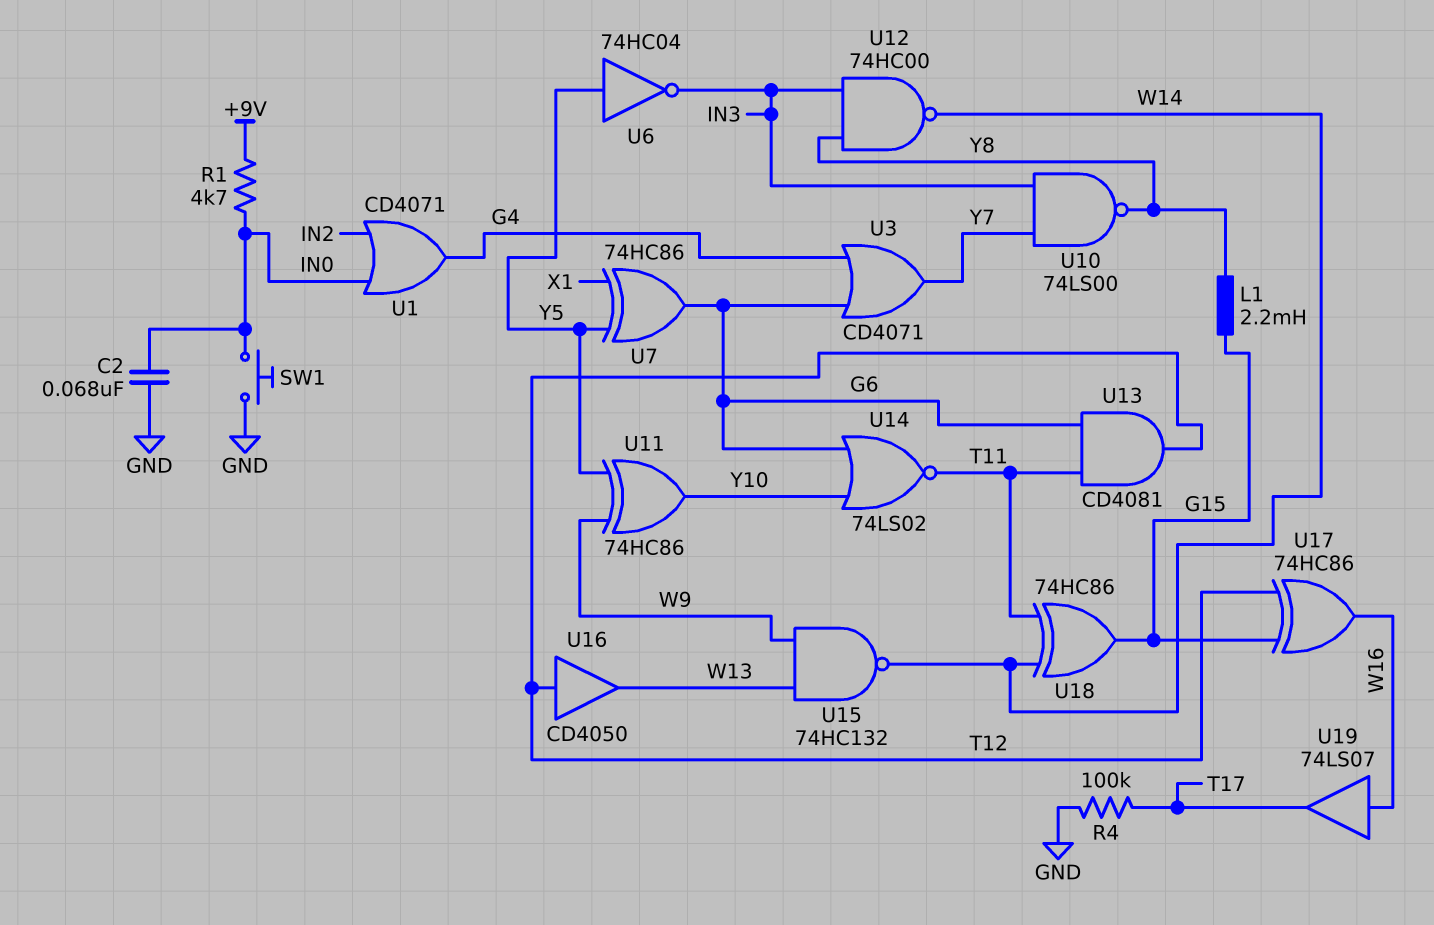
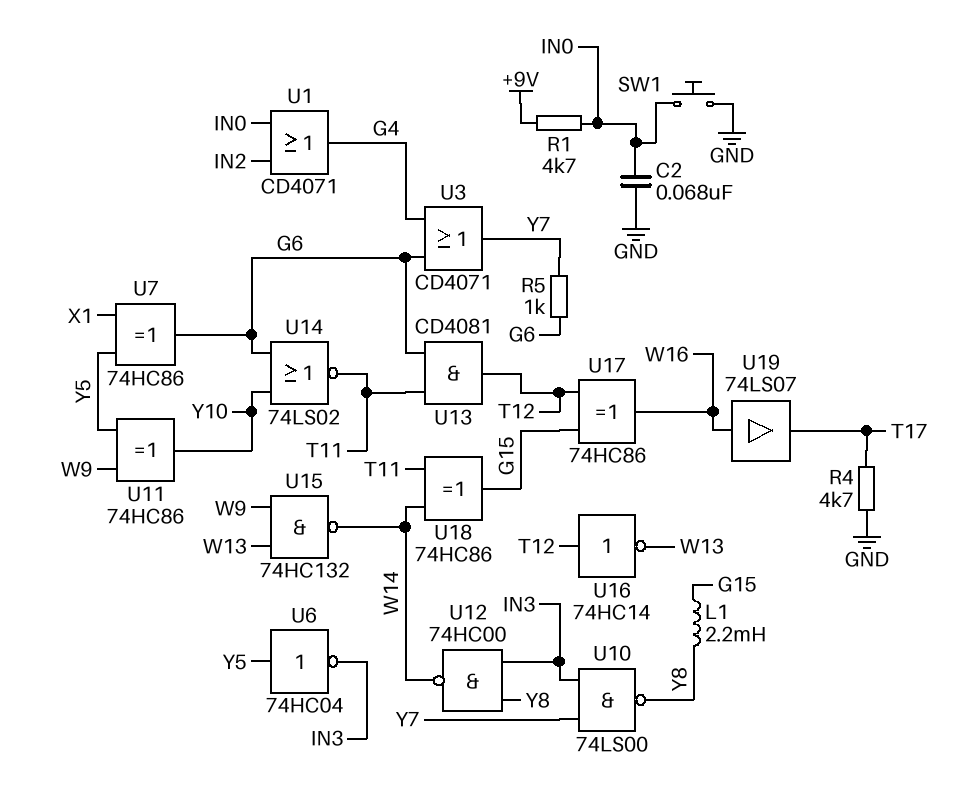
R4: 100k (GND, T17) -> 4.7k (GND, T17)
R5: none -> 1k (G6, Y7)
U16: buffer CD4050 (in T12, out W13) -> NOT 74HC14 (in T12, out W13)

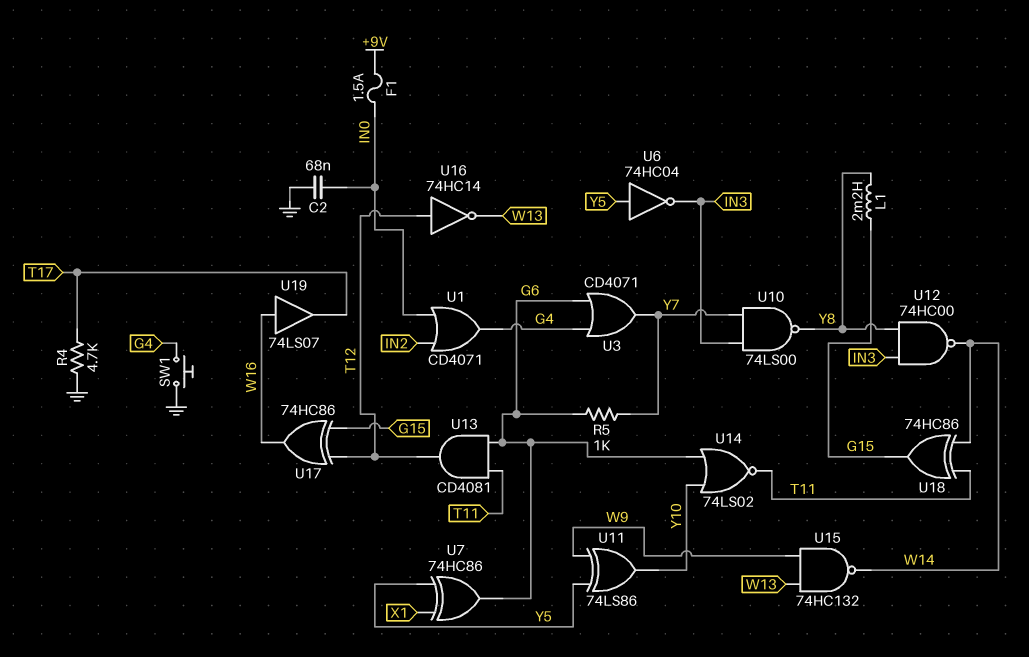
F1: none -> 1.5A (+9V, IN0)
R1: 4.7k (+9V, IN0) -> none
SW1: button (GND, IN0) -> button (G4, GND)
U11: XOR 74HC86 (in W9, in Y5, out Y10) -> XOR 74LS86 (in W9, in Y5, out Y10)

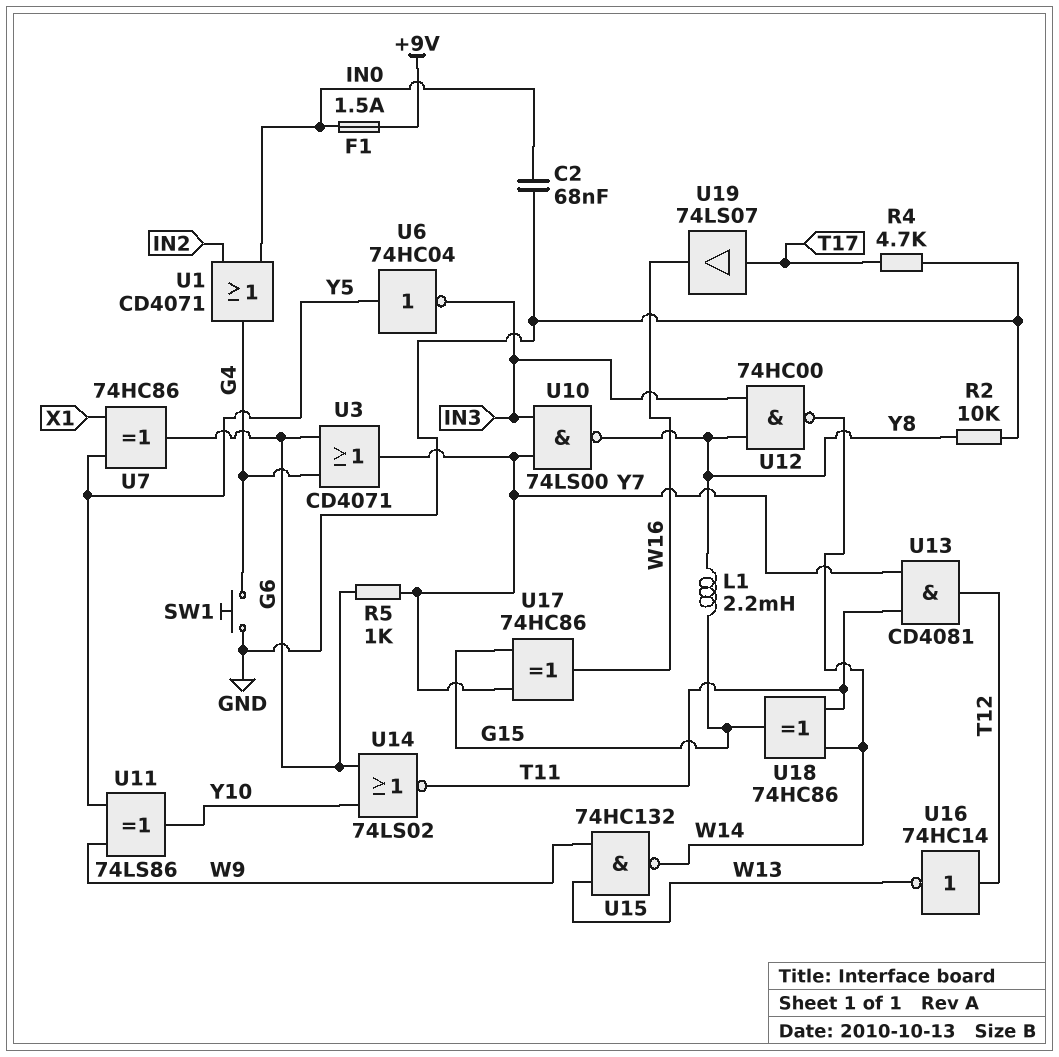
R2: none -> 10k (GND, Y8)
U13: AND CD4081 (in G6, in T11, out T12) -> AND CD4081 (in T11, in Y7, out T12)
U17: XOR 74HC86 (in G15, in T12, out W16) -> XOR 74HC86 (in G15, in Y7, out W16)
U19: buffer 74LS07 (in W16, out T17) -> buffer 74LS07 (in T17, out W16)

